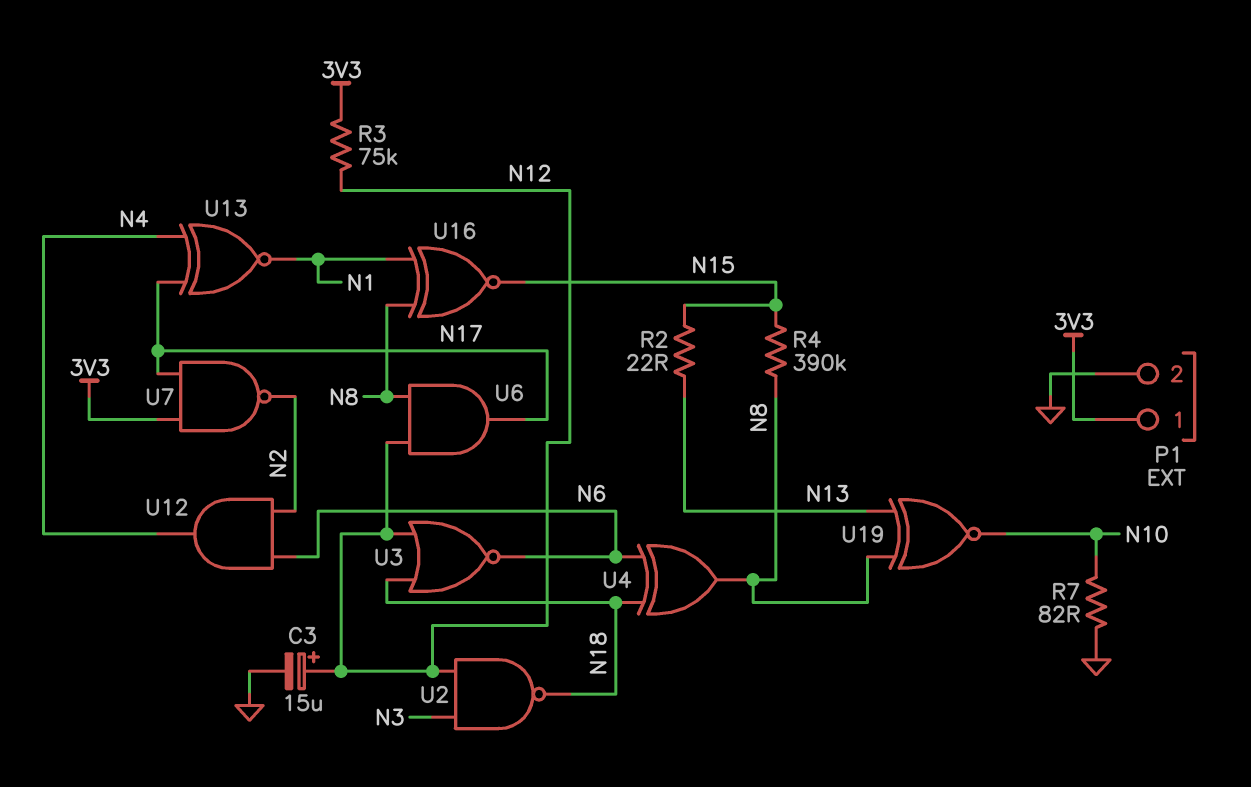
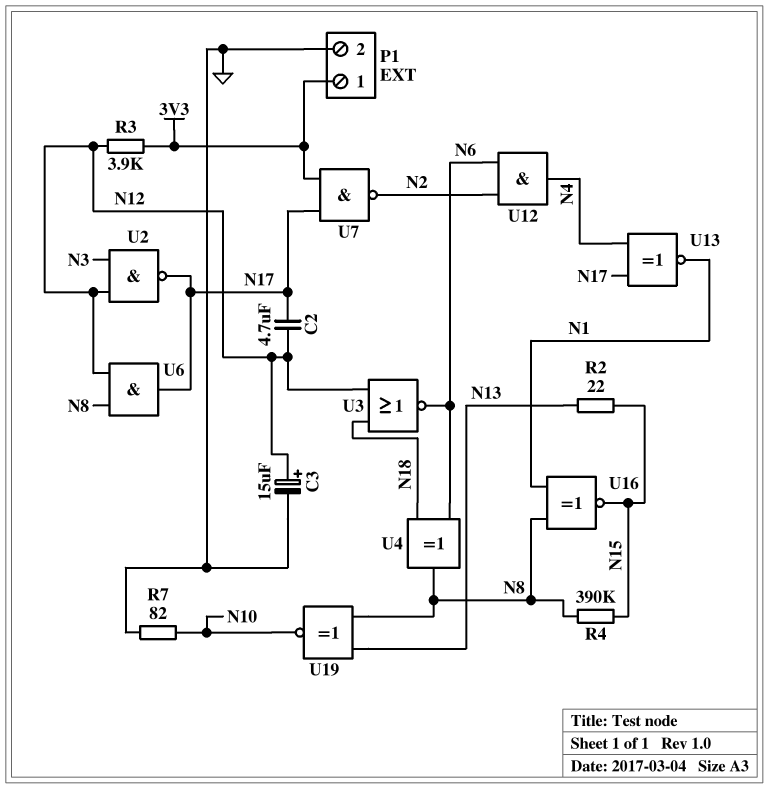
C2: none -> 4.7uF (N12, N17)
R3: 75k (3V3, N12) -> 3.9k (3V3, N12)
U2: NAND (in N3, in N12, out N18) -> NAND (in N3, in N12, out N17)

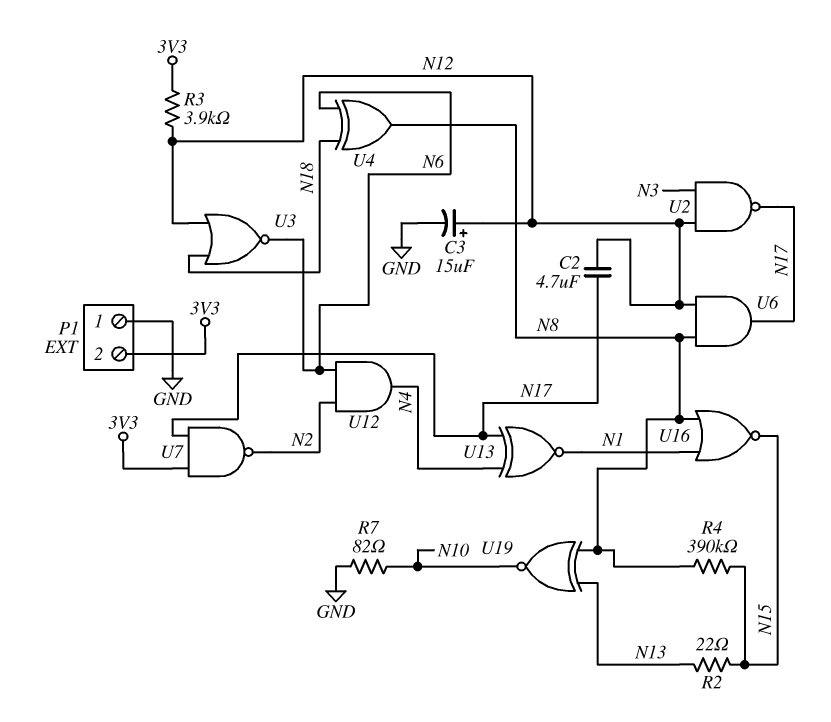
P1 pin 1: 3V3 -> GND
P1 pin 2: GND -> 3V3
U16: XNOR (in N1, in N8, out N15) -> NOR (in N1, in N8, out N15)

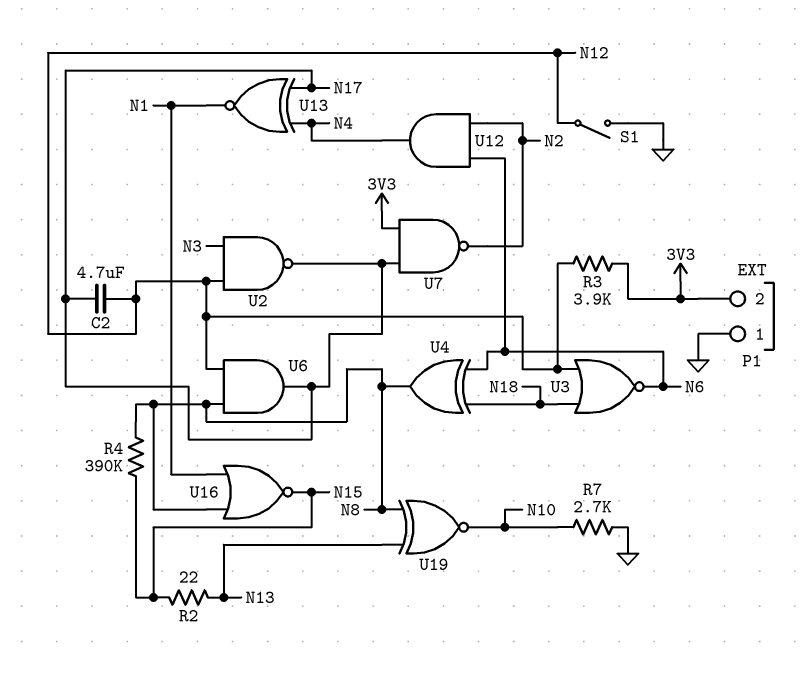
C3: 15uF (plus N12, minus GND) -> none
R7: 82 (GND, N10) -> 2.7k (GND, N10)
S1: none -> switch (GND, N12)

